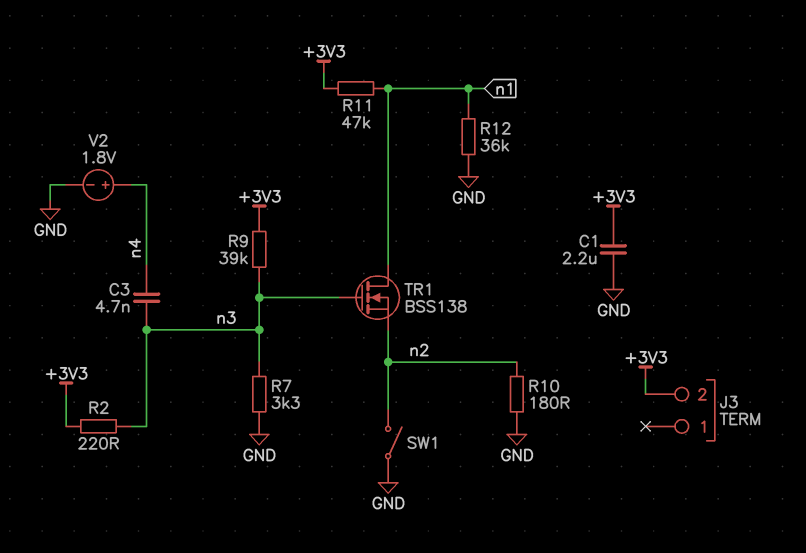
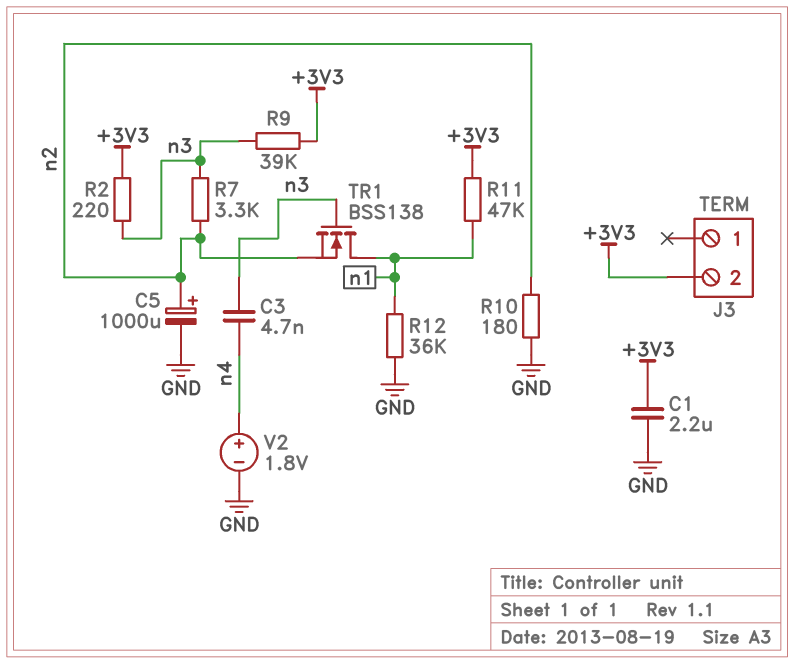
C5: none -> 1000uF (plus n2, minus GND)
R7: 3.3k (GND, n3) -> 3.3k (n2, n3)
SW1: switch (GND, n2) -> none

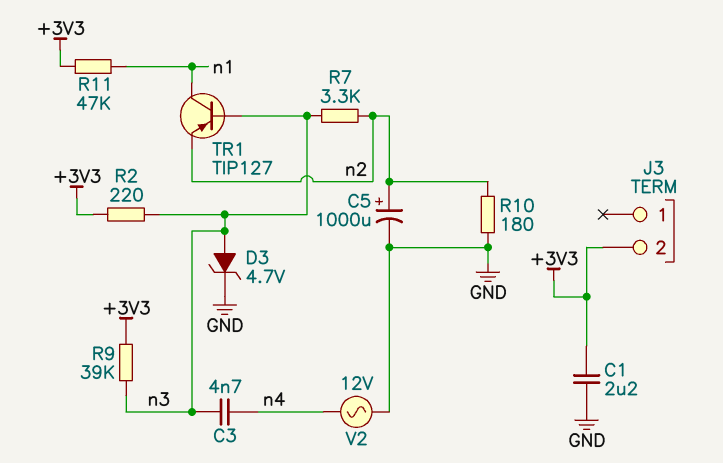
D3: none -> zener 4.7V (A n3, K GND)
R12: 36k (GND, n1) -> none
TR1: NMOS BSS138 (G n3, D n1, S n2) -> PNP TIP127 (B n3, C n1, E n2)
V2: 1.8V (plus n4, minus GND) -> AC 12V (GND, n4)

